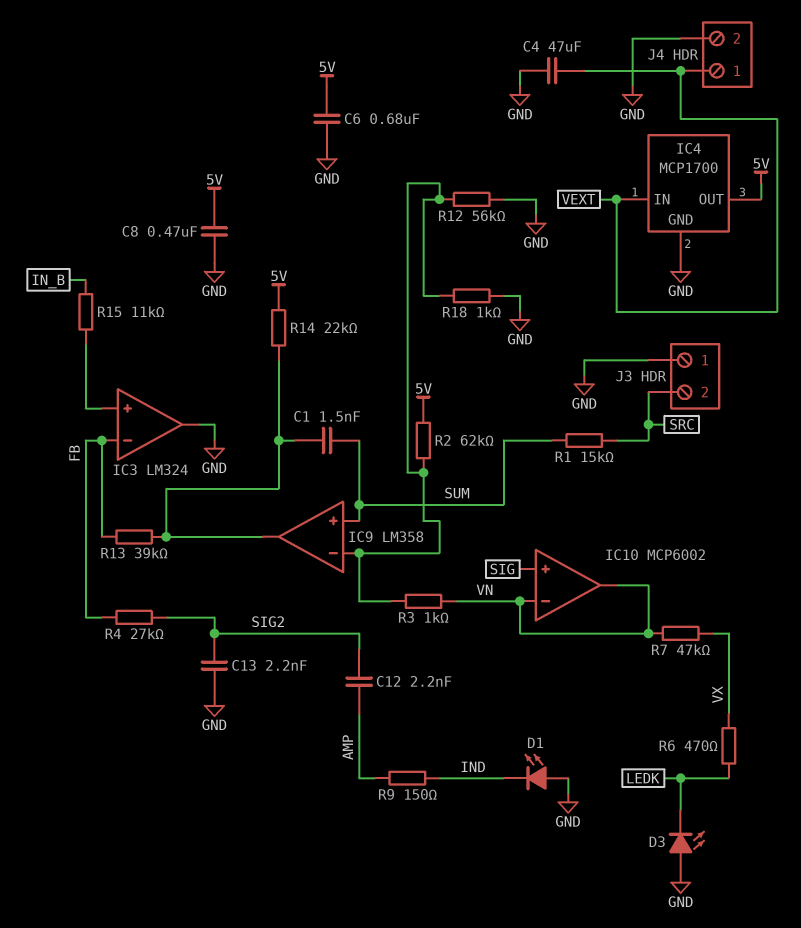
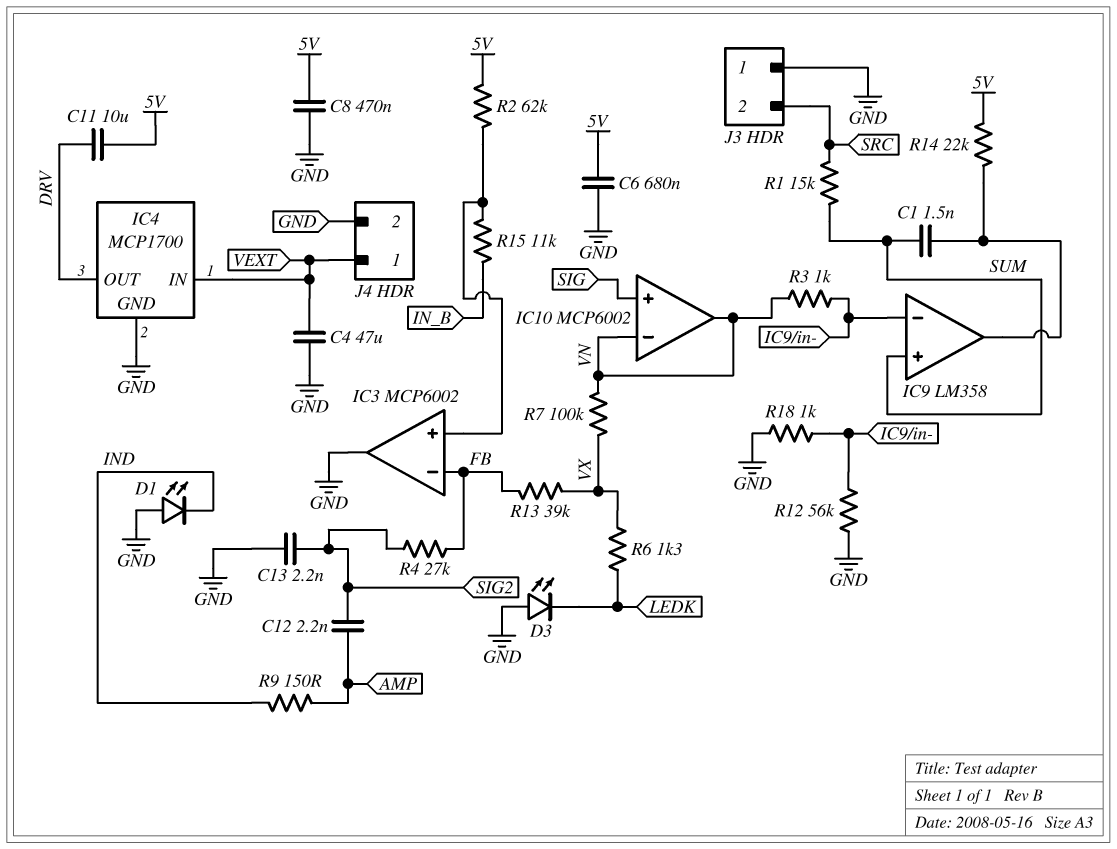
C11: none -> 10uF (5V, DRV)
IC3: LM324 -> MCP6002
IC4 pin OUT: 5V -> DRV
R2: 62k (5V, IC9/in-) -> 62k (5V, IC3/in+)
R6: 470 (LEDK, VX) -> 1.3k (LEDK, VX)
R7: 47k (VN, VX) -> 100k (VN, VX)
R13: 39k (FB, IC9/out) -> 39k (FB, VX)

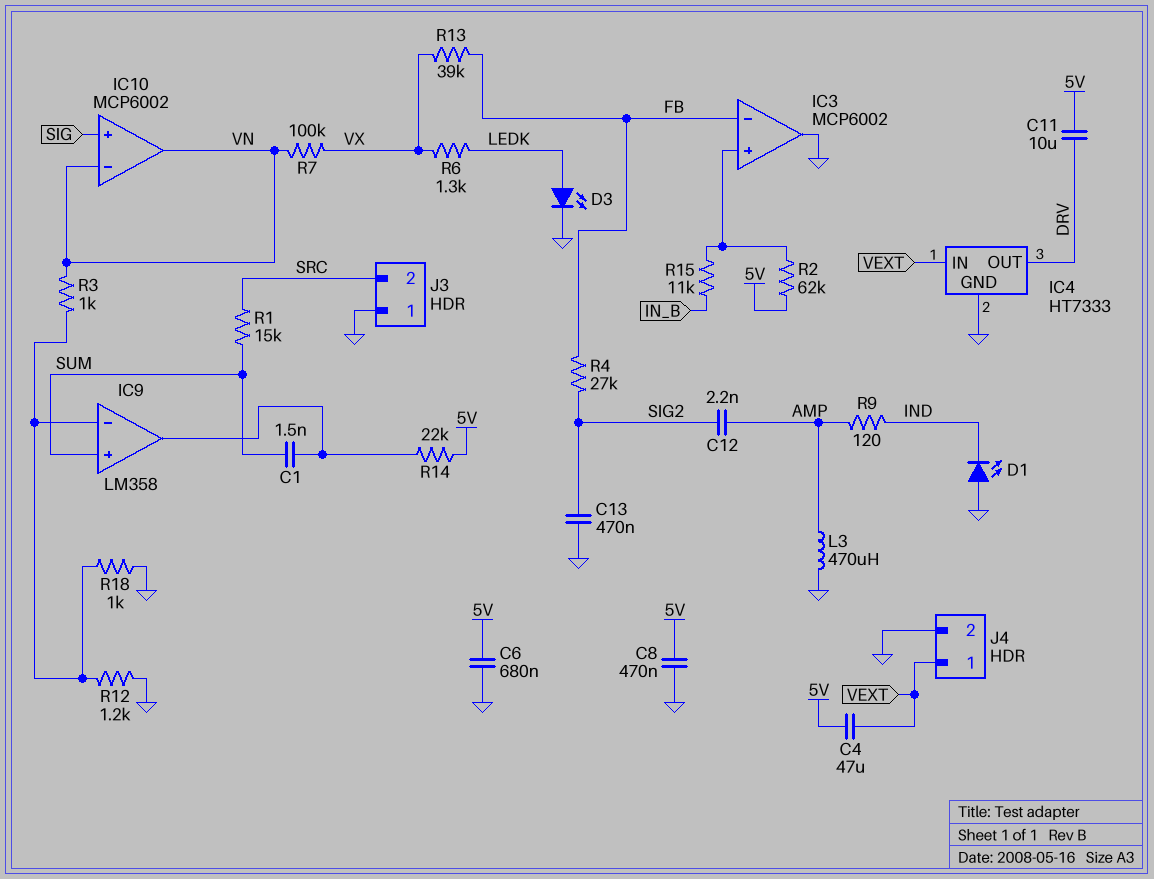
C4: 47uF (GND, VEXT) -> 47uF (5V, VEXT)
C13: 2.2nF (GND, SIG2) -> 470nF (GND, SIG2)
D3: LED (A GND, K LEDK) -> LED (A LEDK, K GND)
IC4: MCP1700 -> HT7333
L3: none -> 470uH (AMP, GND)
R9: 150 (AMP, IND) -> 120 (AMP, IND)
R12: 56k (GND, IC9/in-) -> 1.2k (GND, IC9/in-)

